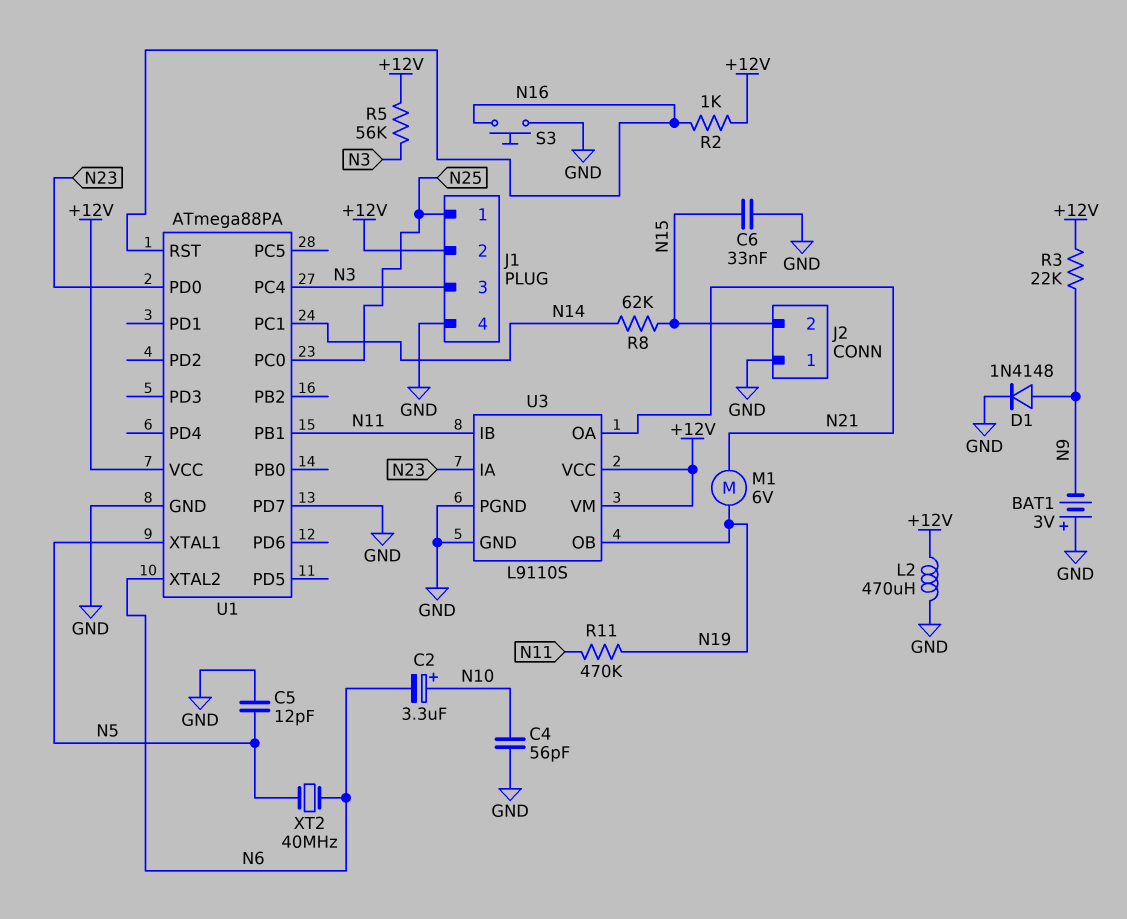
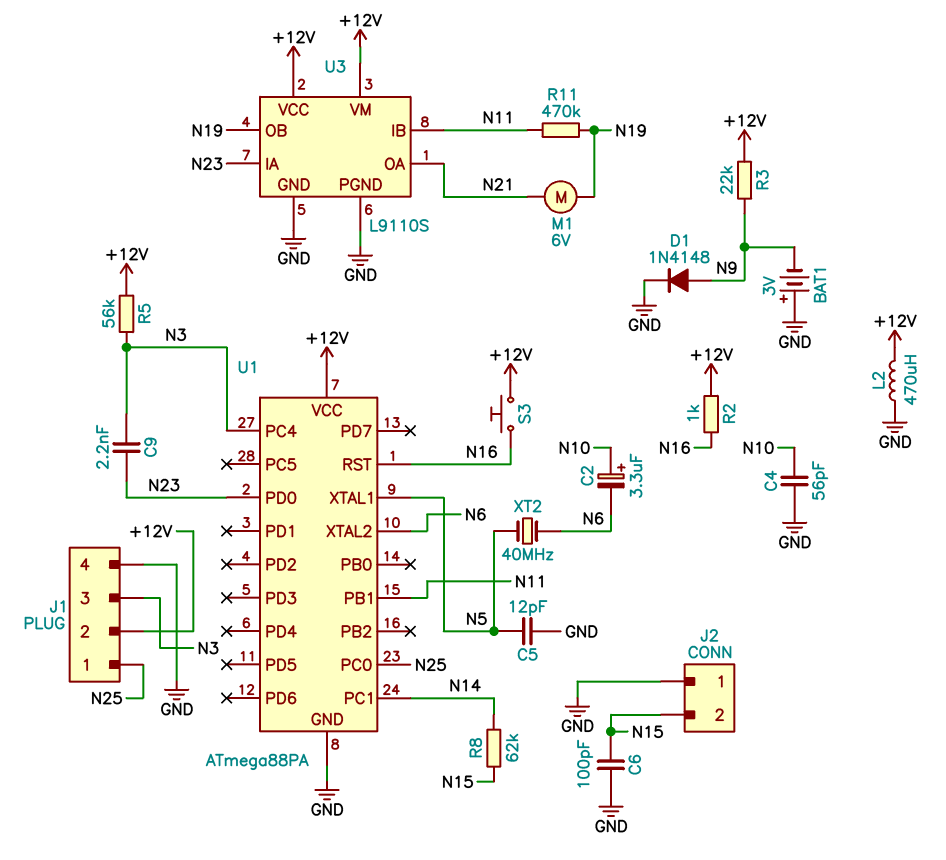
C6: 33nF (GND, N15) -> 100pF (GND, N15)
C9: none -> 2.2nF (N3, N23)
S3: button (GND, N16) -> button (+12V, N16)
U1 pin PD7: GND -> none

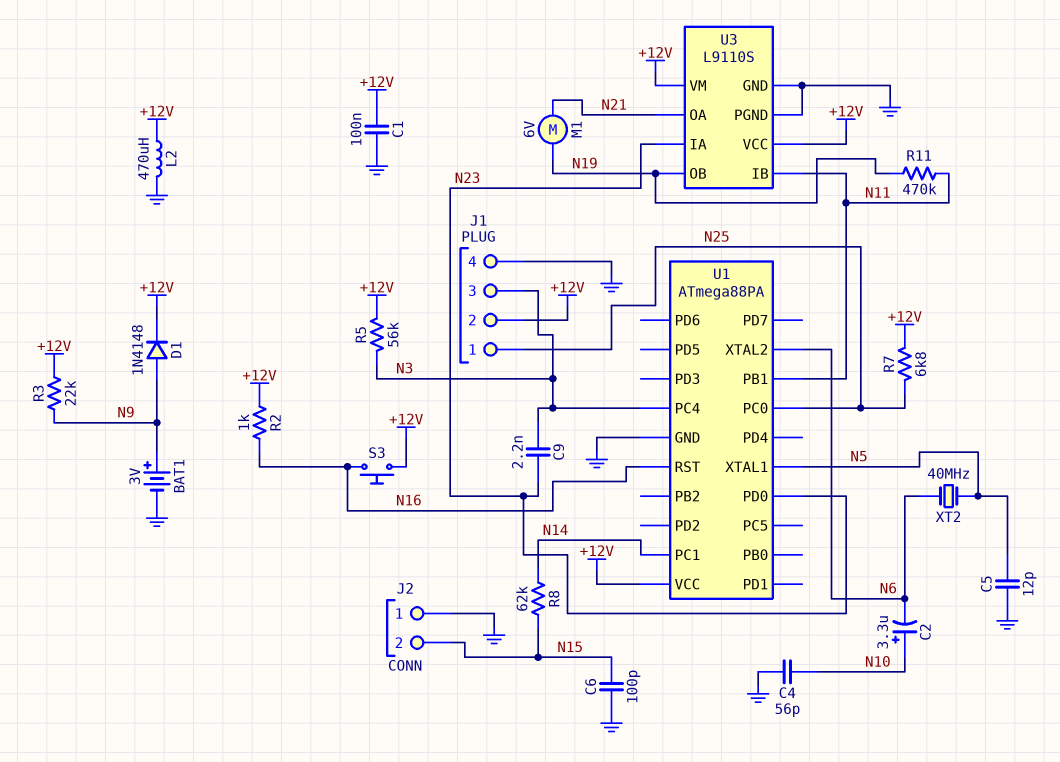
BAT1: 3V (plus GND, minus N9) -> 3V (plus N9, minus GND)
C1: none -> 100nF (+12V, GND)
D1: diode 1N4148 (A N9, K GND) -> diode 1N4148 (A N9, K +12V)
R7: none -> 6.8k (+12V, N25)

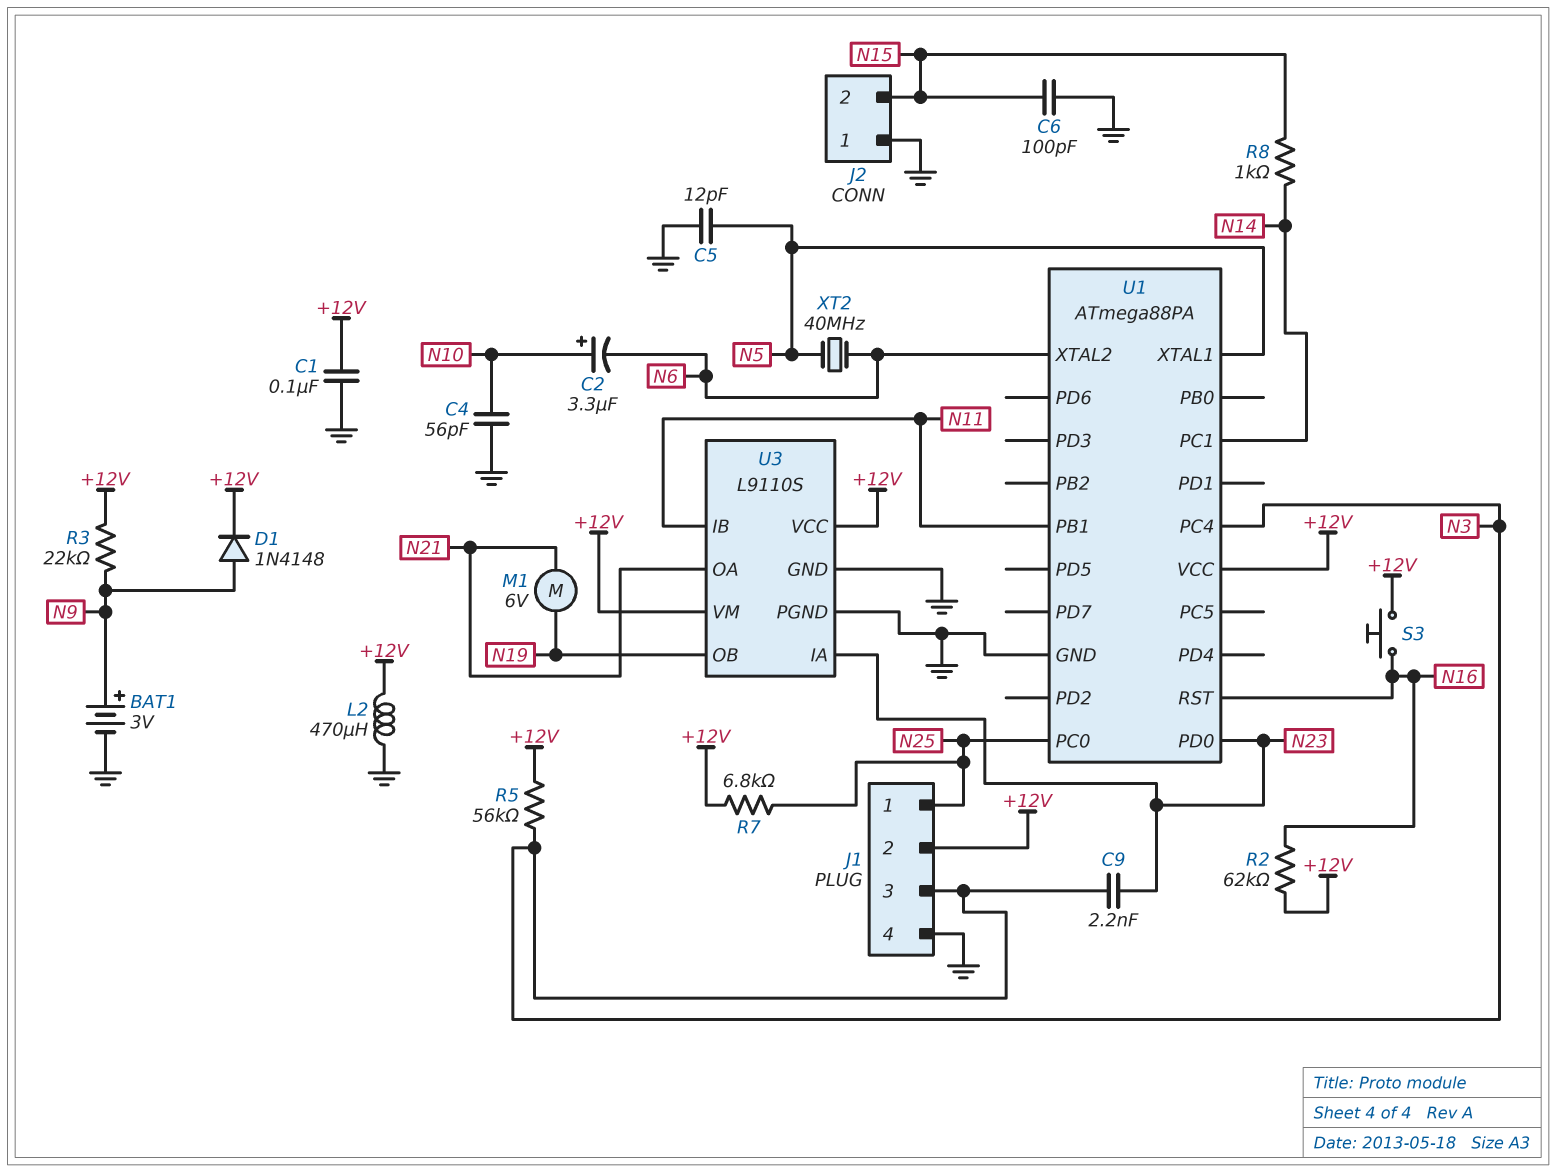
R2: 1k (+12V, N16) -> 62k (+12V, N16)
R8: 62k (N14, N15) -> 1k (N14, N15)
R11: 470k (N11, N19) -> none

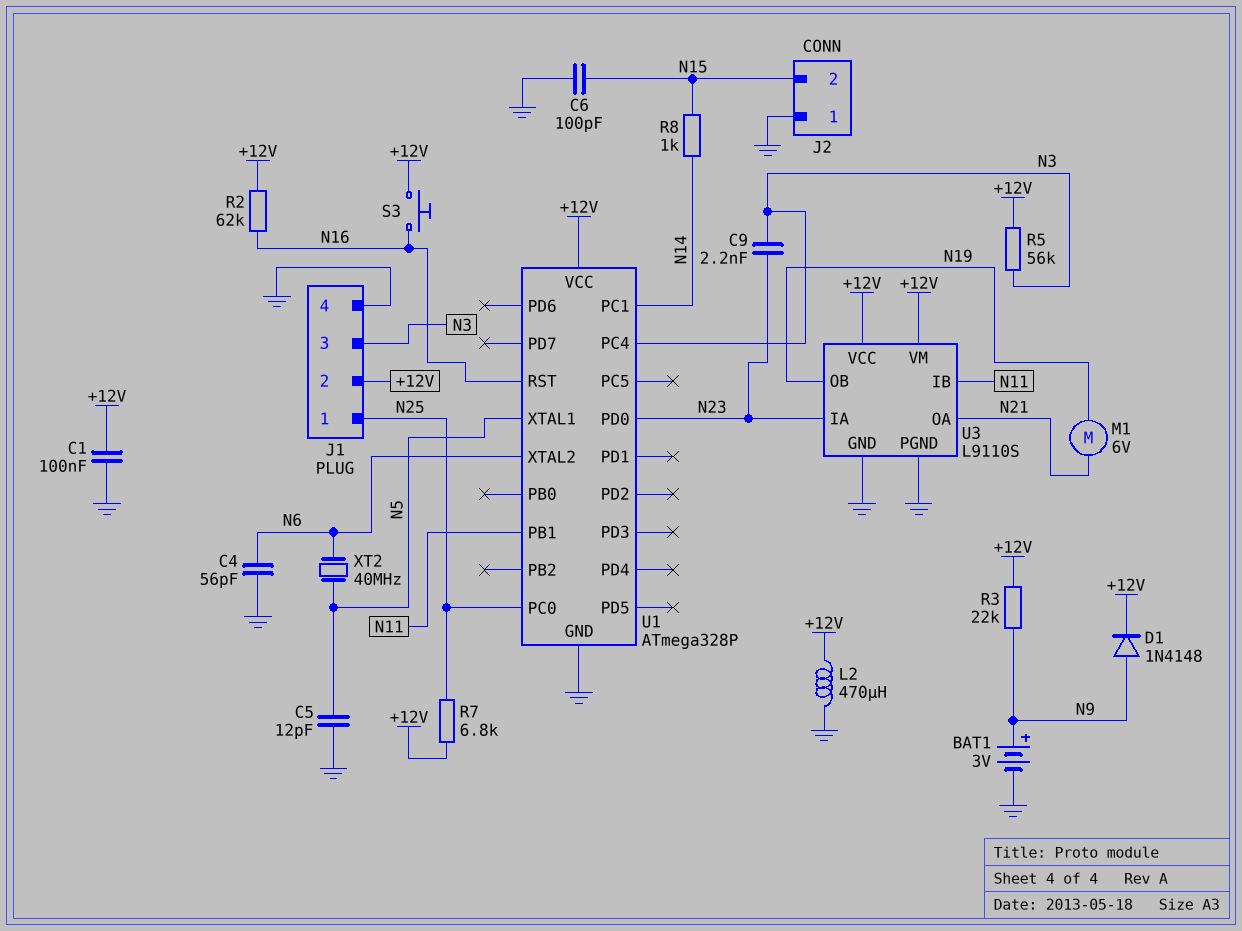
C2: 3.3uF (plus N10, minus N6) -> none
C4: 56pF (GND, N10) -> 56pF (GND, N6)
U1: ATmega88PA -> ATmega328P

